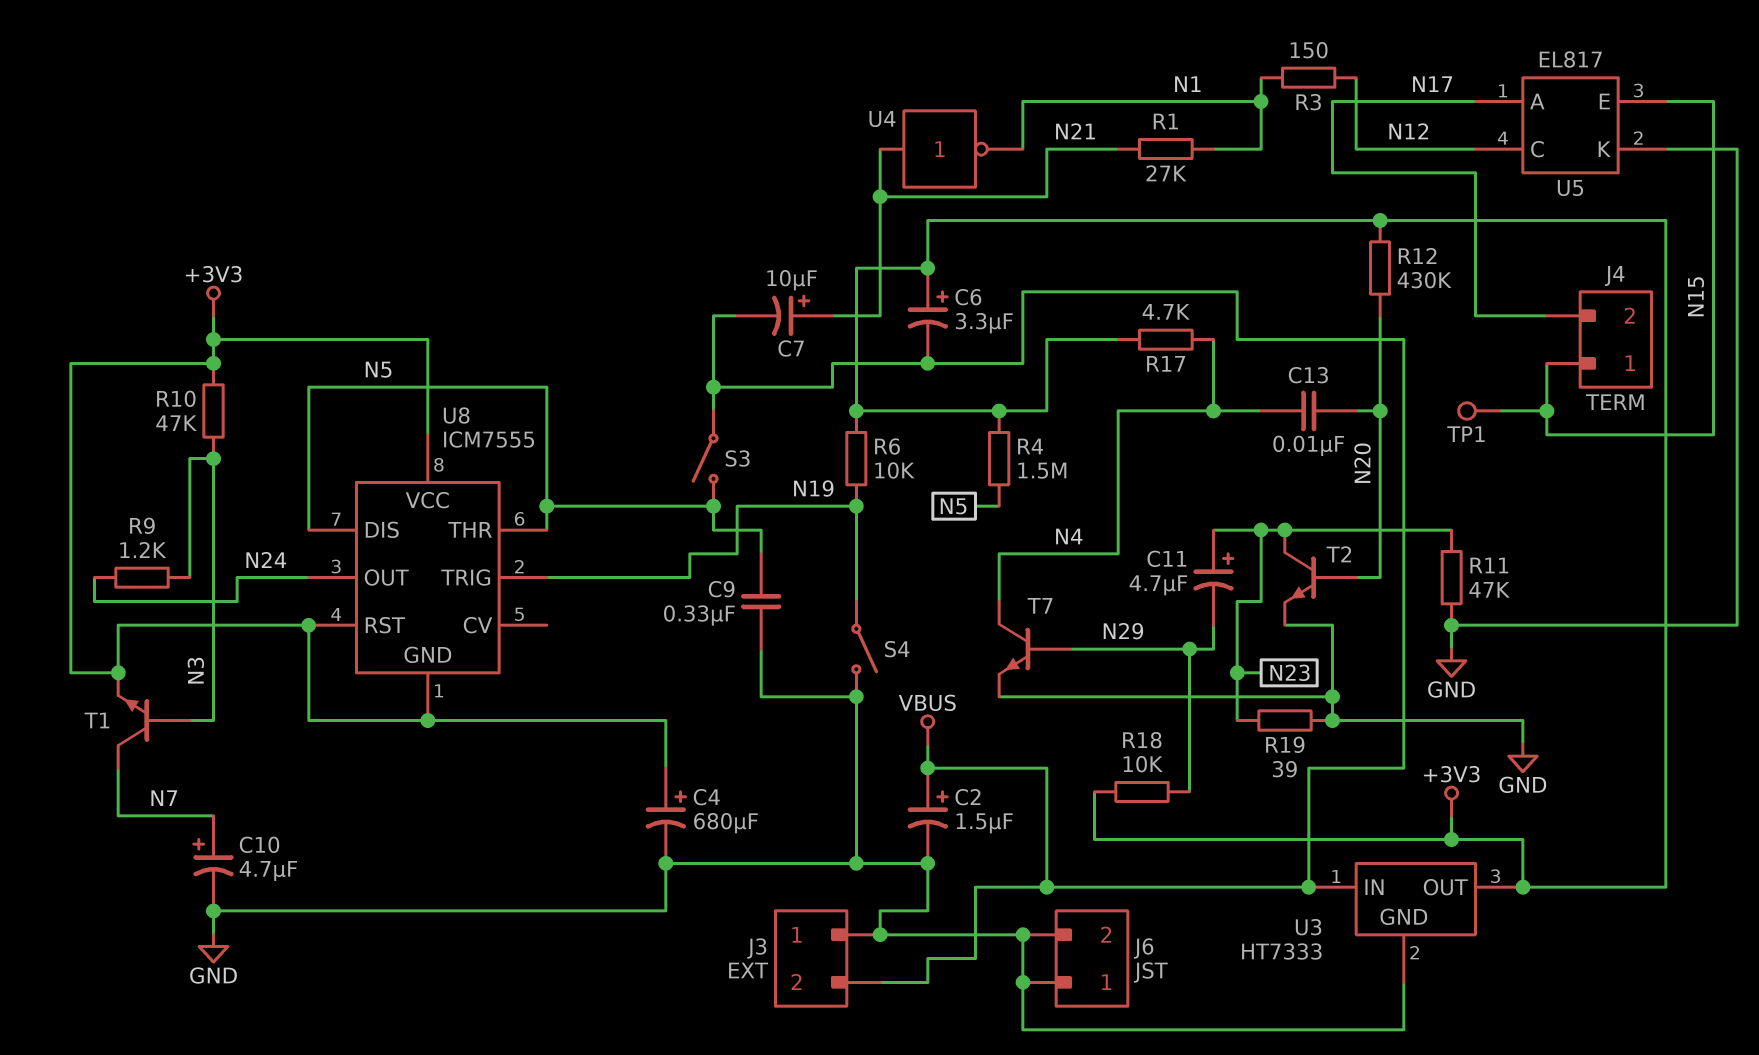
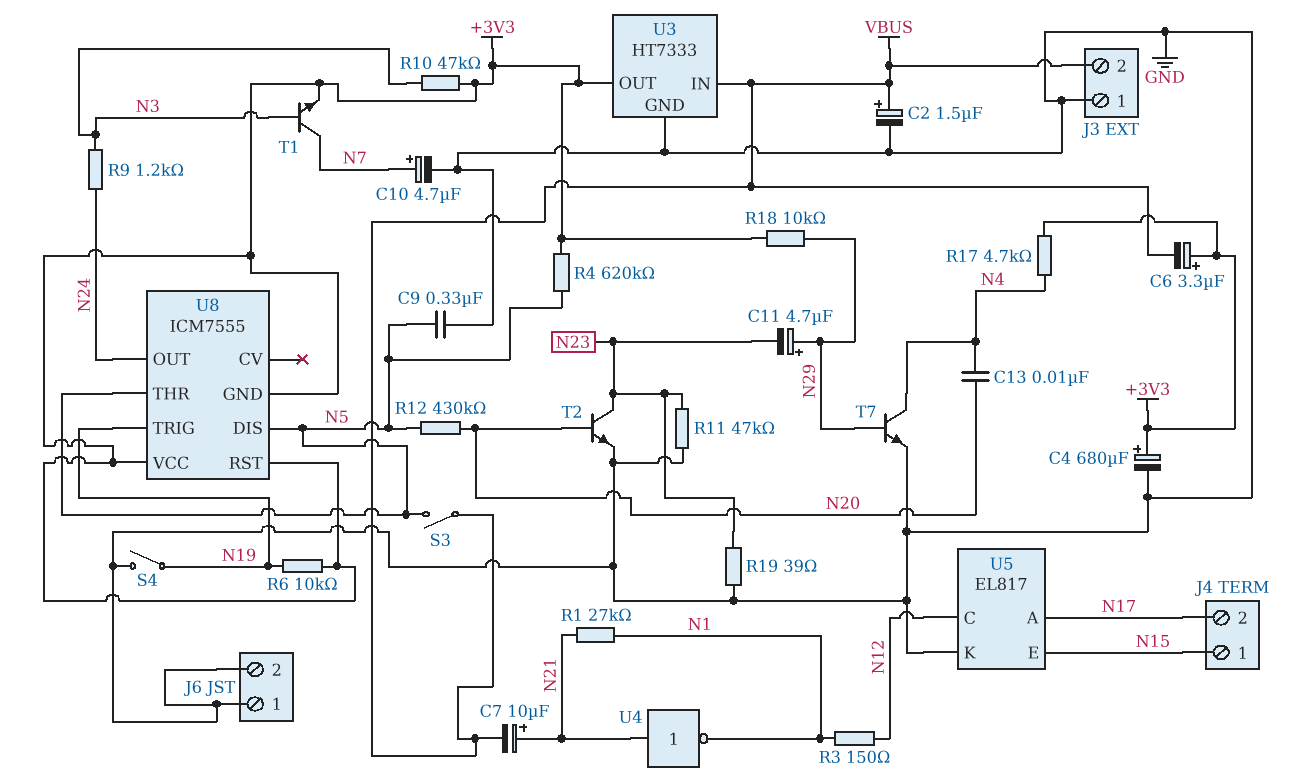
C11: 4.7uF (plus N23, minus N29) -> 4.7uF (plus N29, minus N23)
R4: 1.5M (+3V3, N5) -> 620k (+3V3, N5)
R12: 430k (+3V3, N20) -> 430k (N5, N20)
TP1: test point (N15) -> none

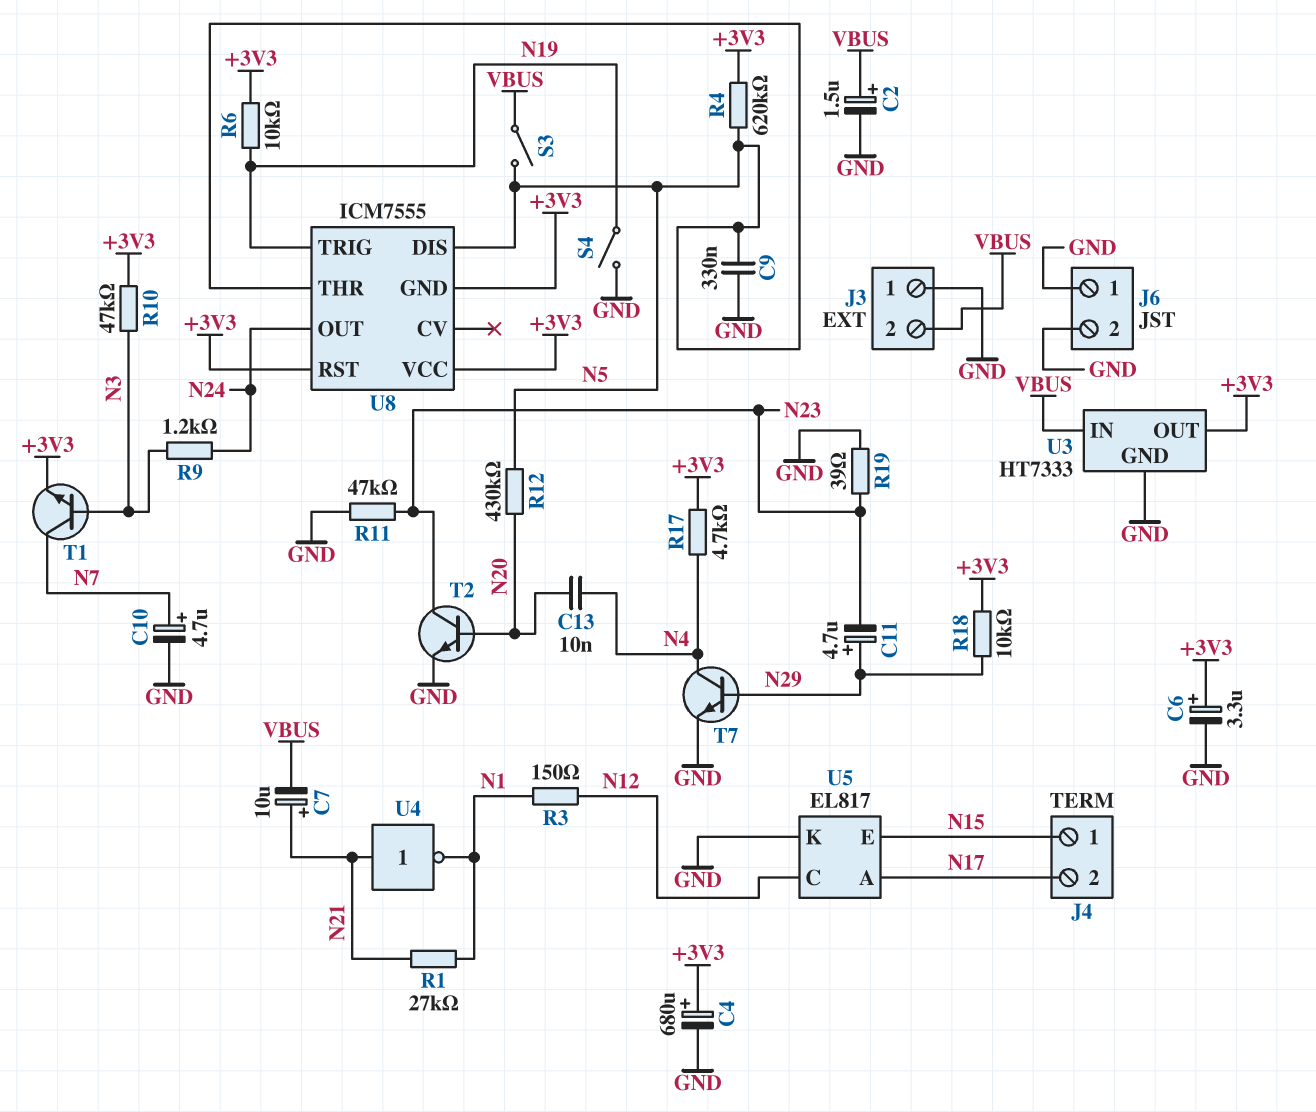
C6: 3.3uF (plus +3V3, minus VBUS) -> 3.3uF (plus +3V3, minus GND)

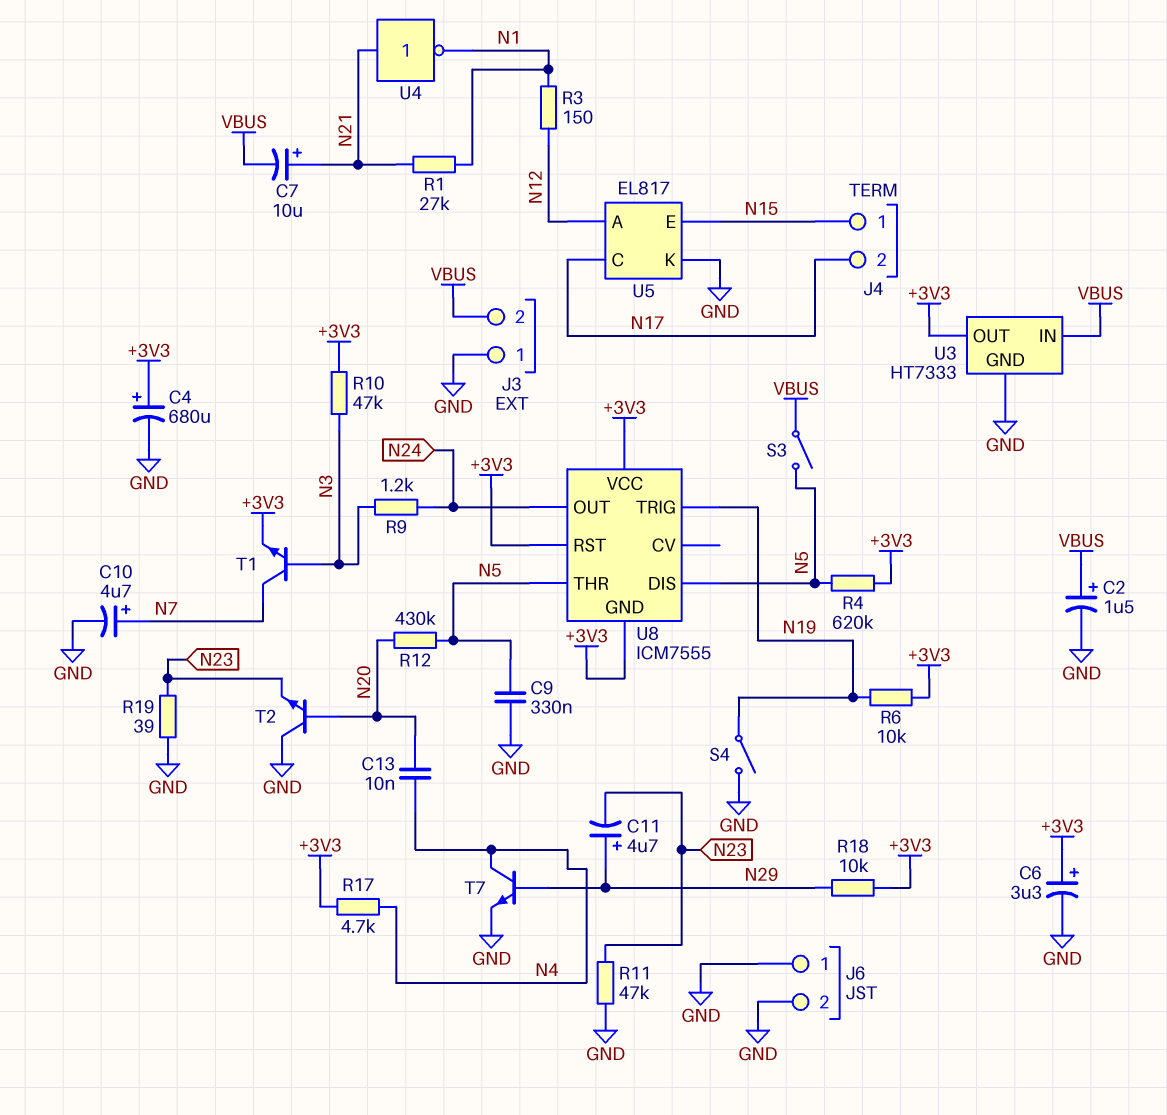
T2: NPN (B N20, C N23, E GND) -> NPN (B N20, C GND, E N23)
U5 pin A: N17 -> N12
U5 pin C: N12 -> N17

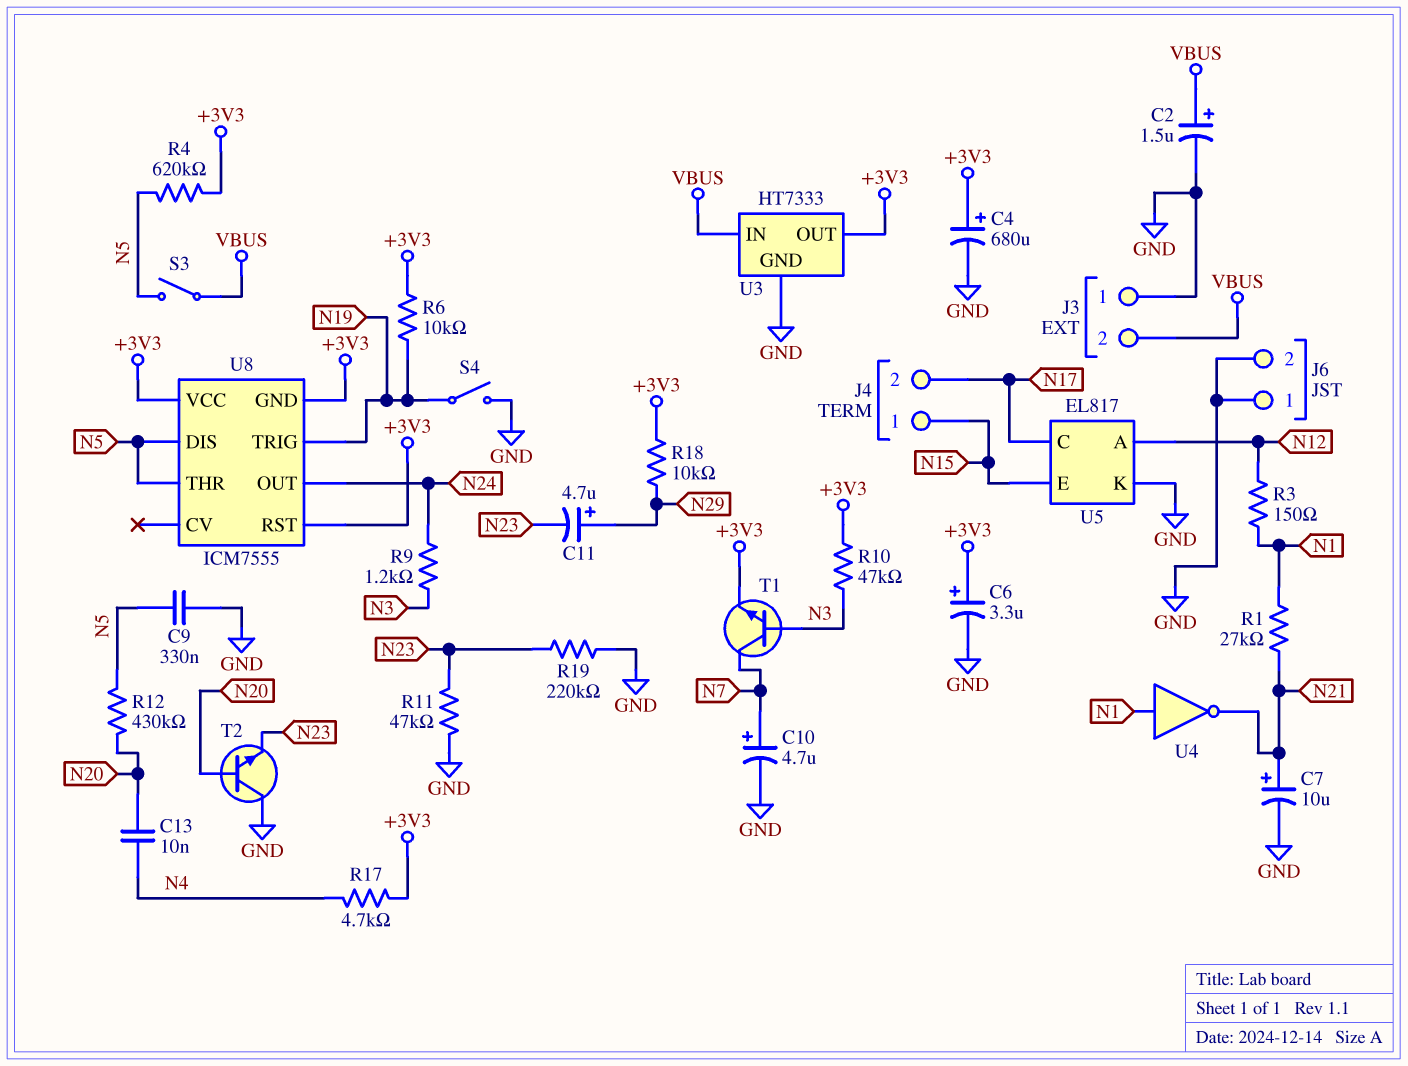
C7: 10uF (plus N21, minus VBUS) -> 10uF (plus N21, minus GND)
R19: 39 (GND, N23) -> 220k (GND, N23)
T7: NPN (B N29, C N4, E GND) -> none
U4: NOT (in N21, out N1) -> NOT (in N1, out N21)

